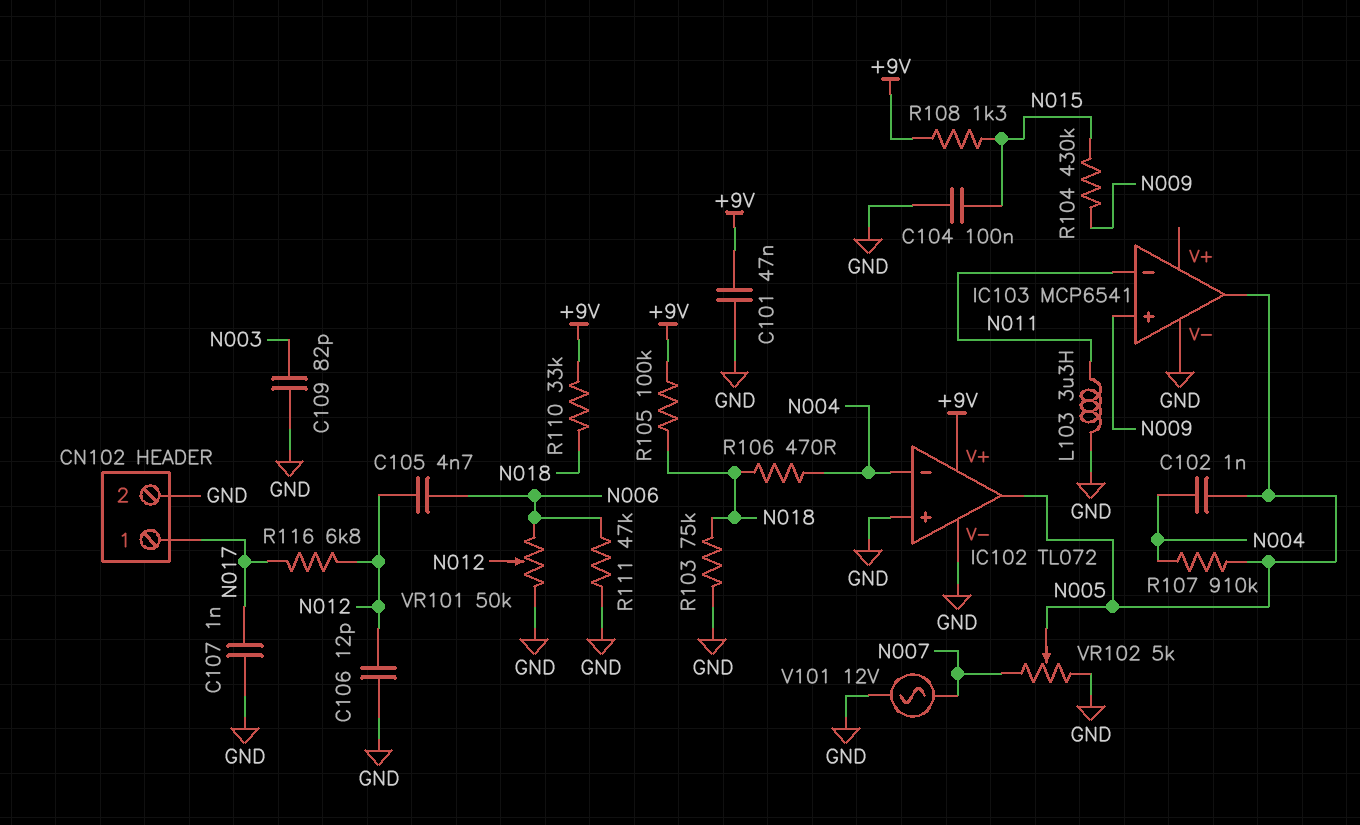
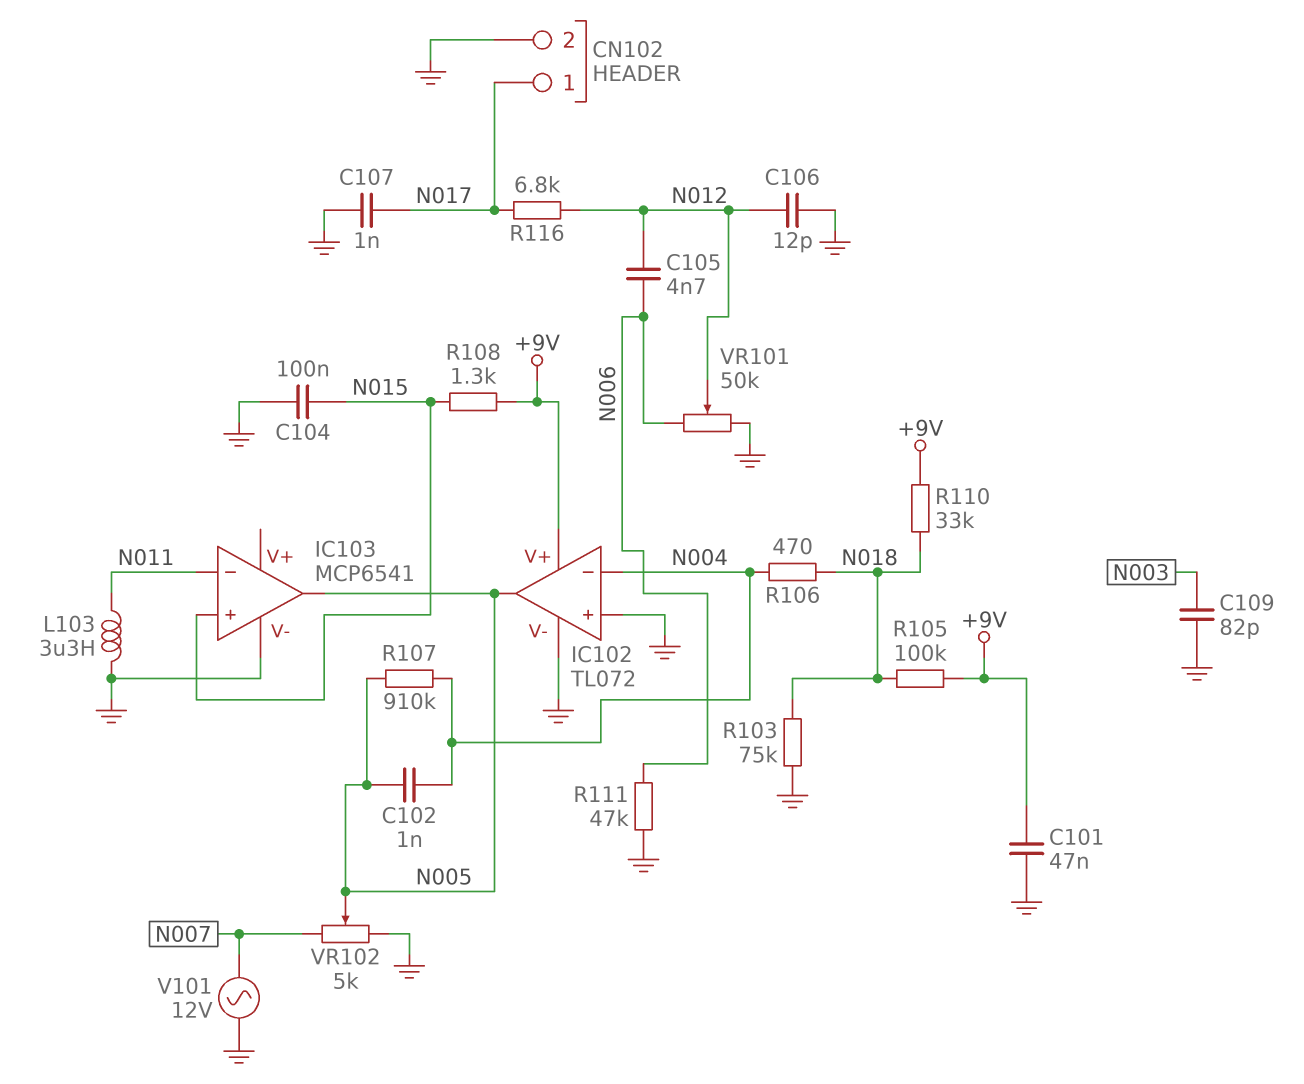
IC103 pin in+: N009 -> N015
R104: 430k (N009, N015) -> none

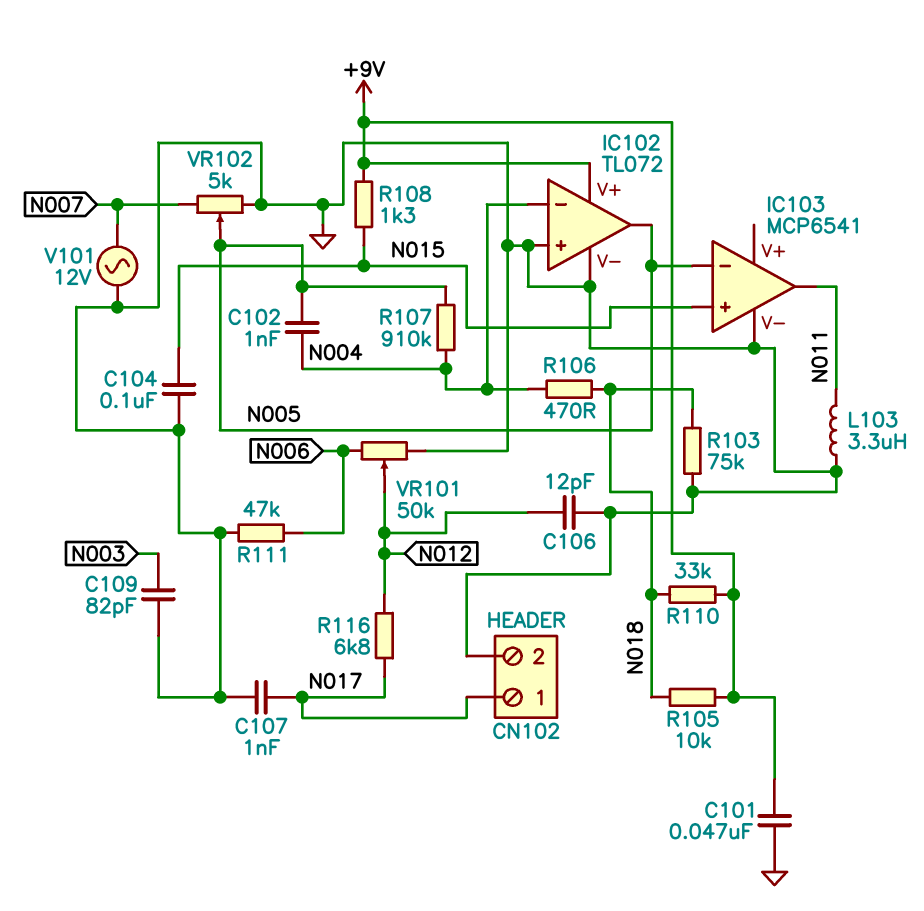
C105: 4.7nF (N006, N012) -> none
IC103 pin in-: N011 -> N005
IC103 pin out: N005 -> N011
R105: 100k (+9V, N018) -> 10k (+9V, N018)

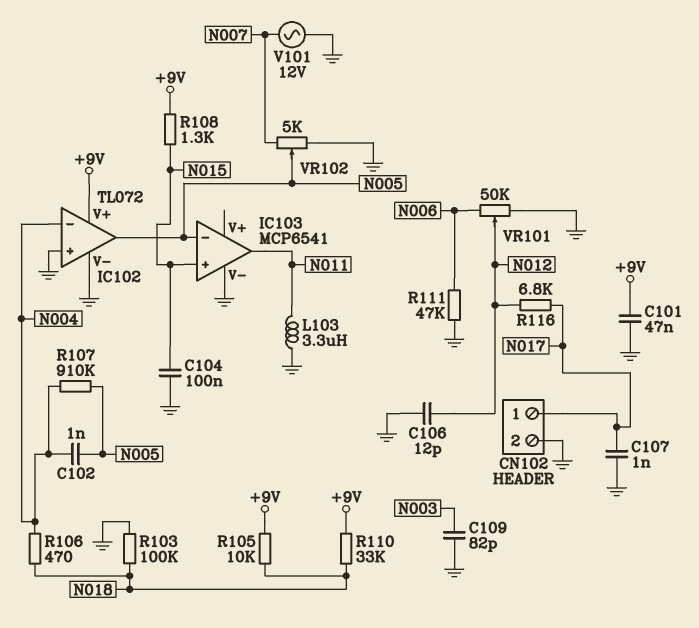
R103: 75k (GND, N018) -> 100k (GND, N018)

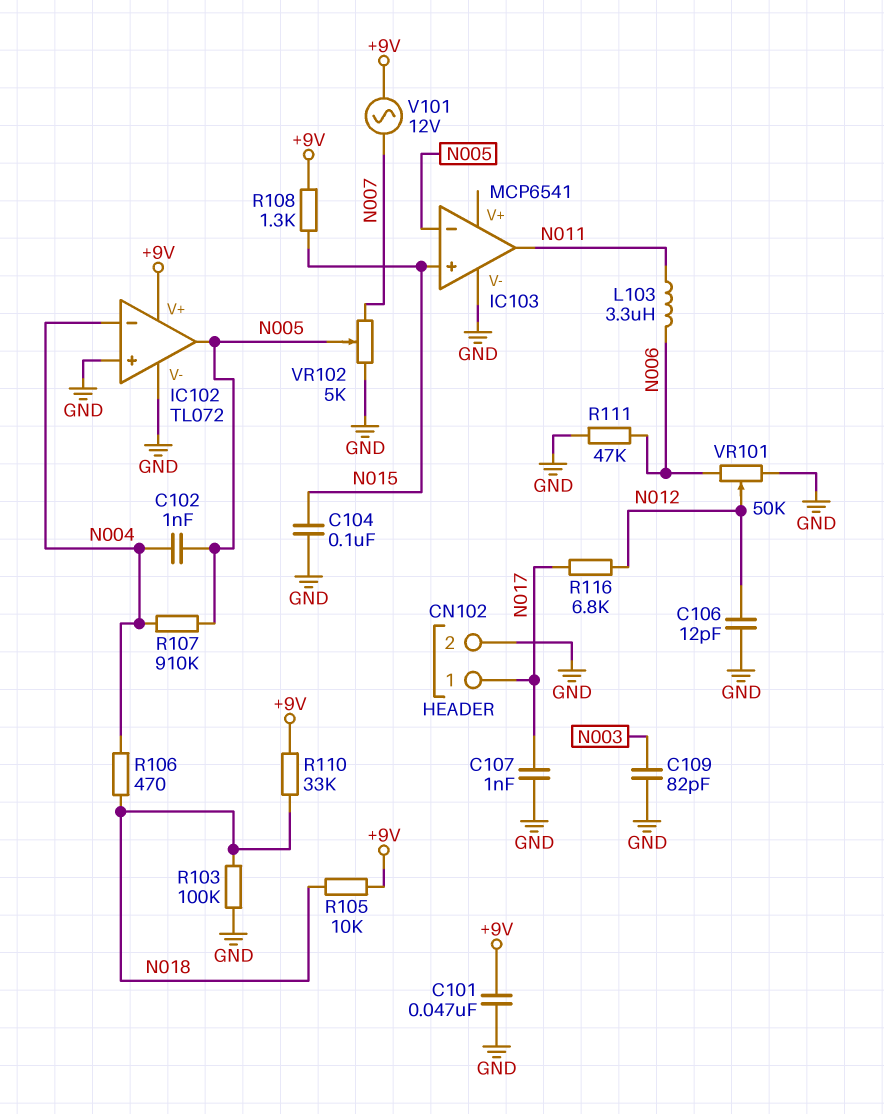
L103: 3.3uH (GND, N011) -> 3.3uH (N006, N011)
V101: AC 12V (GND, N007) -> AC 12V (+9V, N007)

